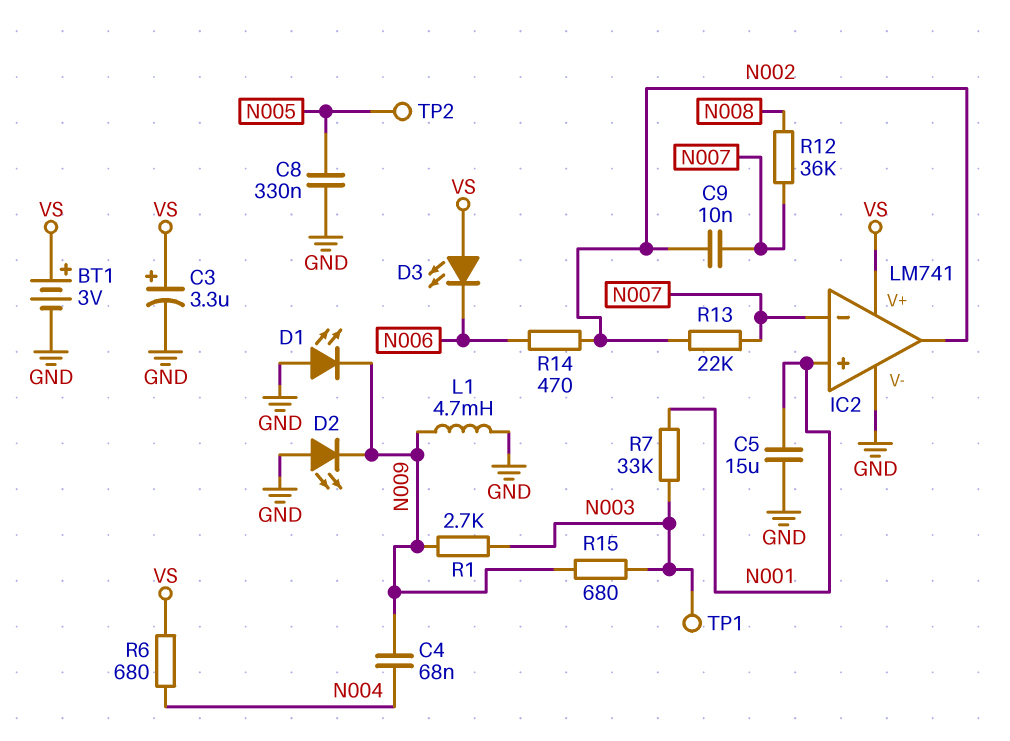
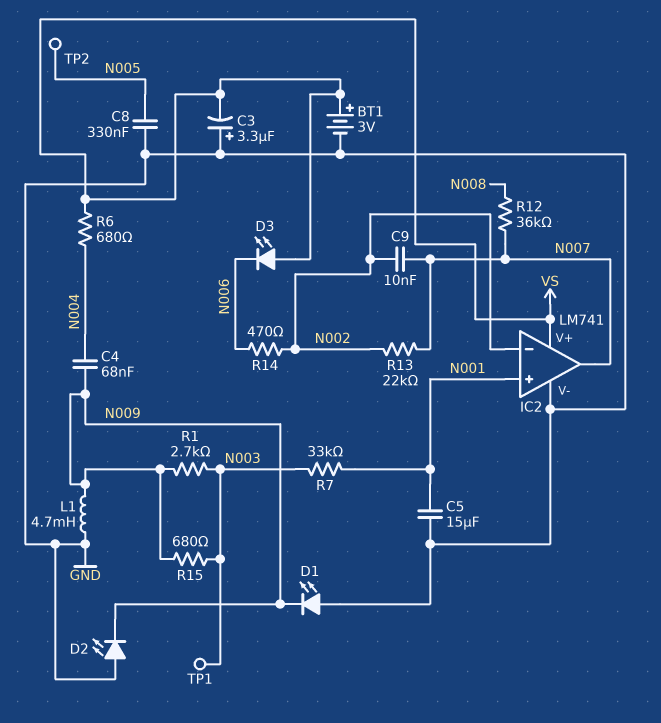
C3: 3.3uF (plus VS, minus GND) -> 3.3uF (plus GND, minus VS)
IC2 pin in-: N007 -> N002
IC2 pin out: N002 -> N007

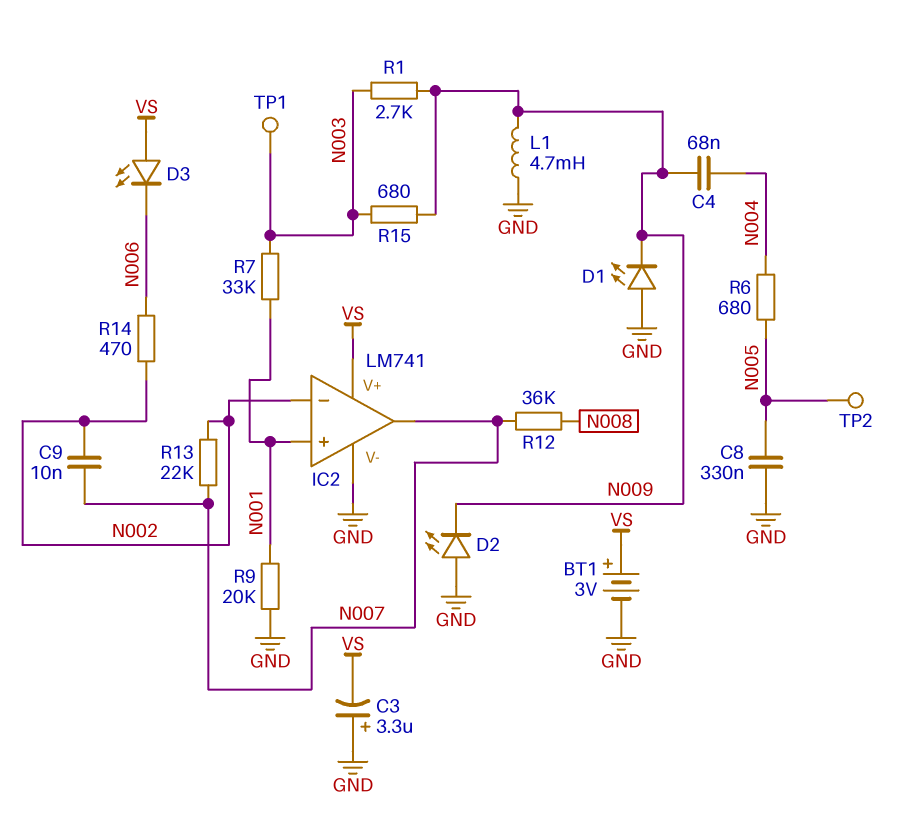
C5: 15uF (GND, N001) -> none
R6: 680 (N004, VS) -> 680 (N004, N005)
R9: none -> 20k (GND, N001)

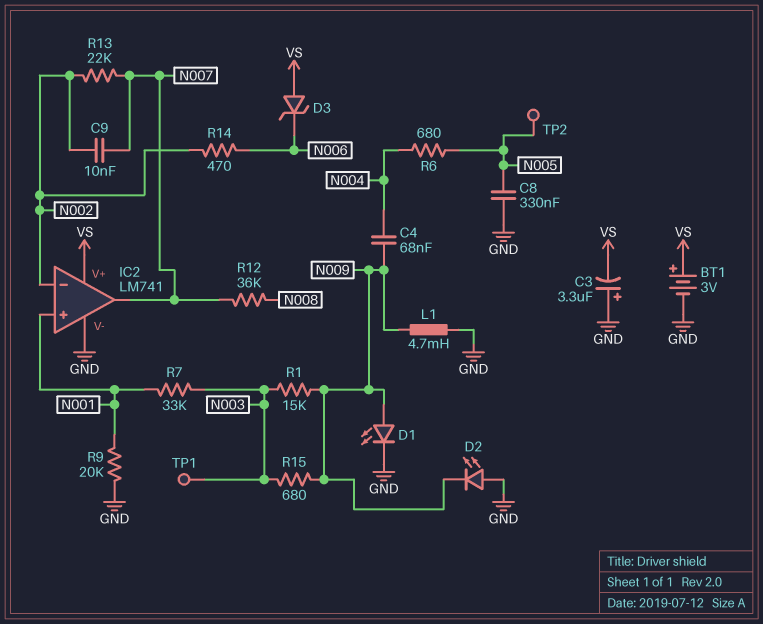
D1: LED (A GND, K N009) -> LED (A N009, K GND)
D3: LED (A VS, K N006) -> zener (A VS, K N006)
R1: 2.7k (N003, N009) -> 15k (N003, N009)

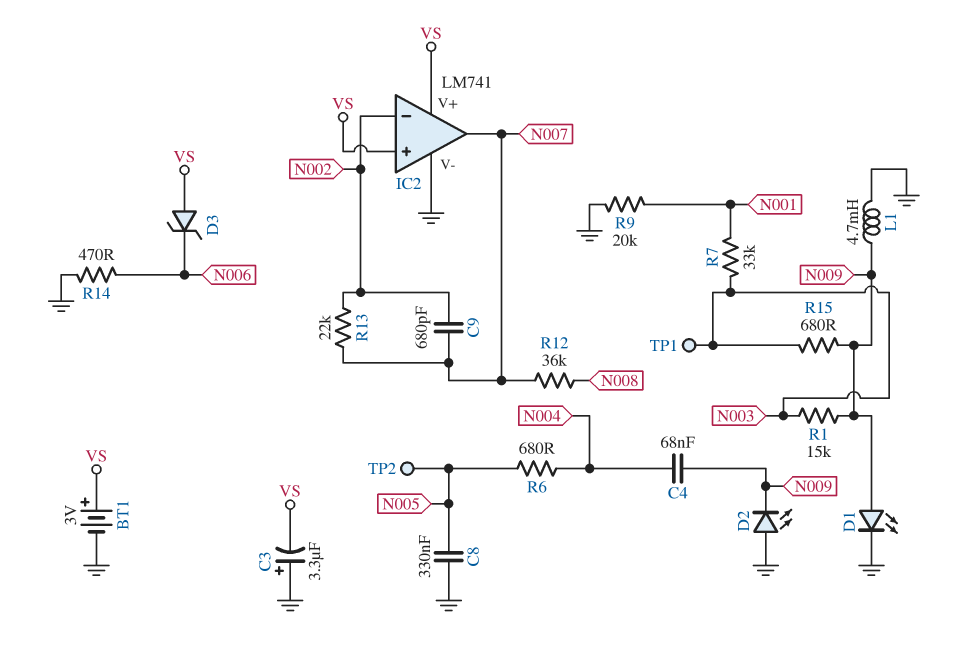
C9: 10nF (N002, N007) -> 680pF (N002, N007)
IC2 pin in+: N001 -> VS
R14: 470 (N002, N006) -> 470 (GND, N006)

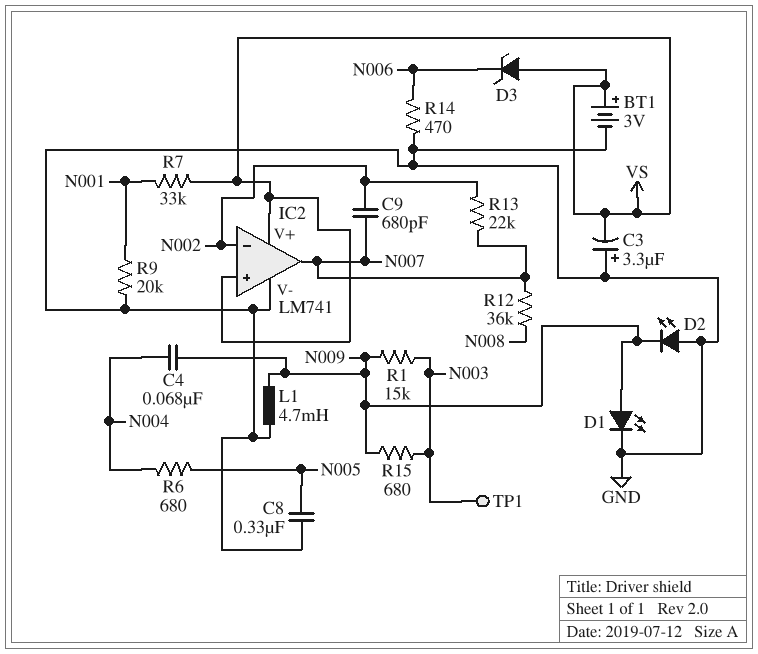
R7: 33k (N001, N003) -> 33k (N001, VS)
TP2: test point (N005) -> none

